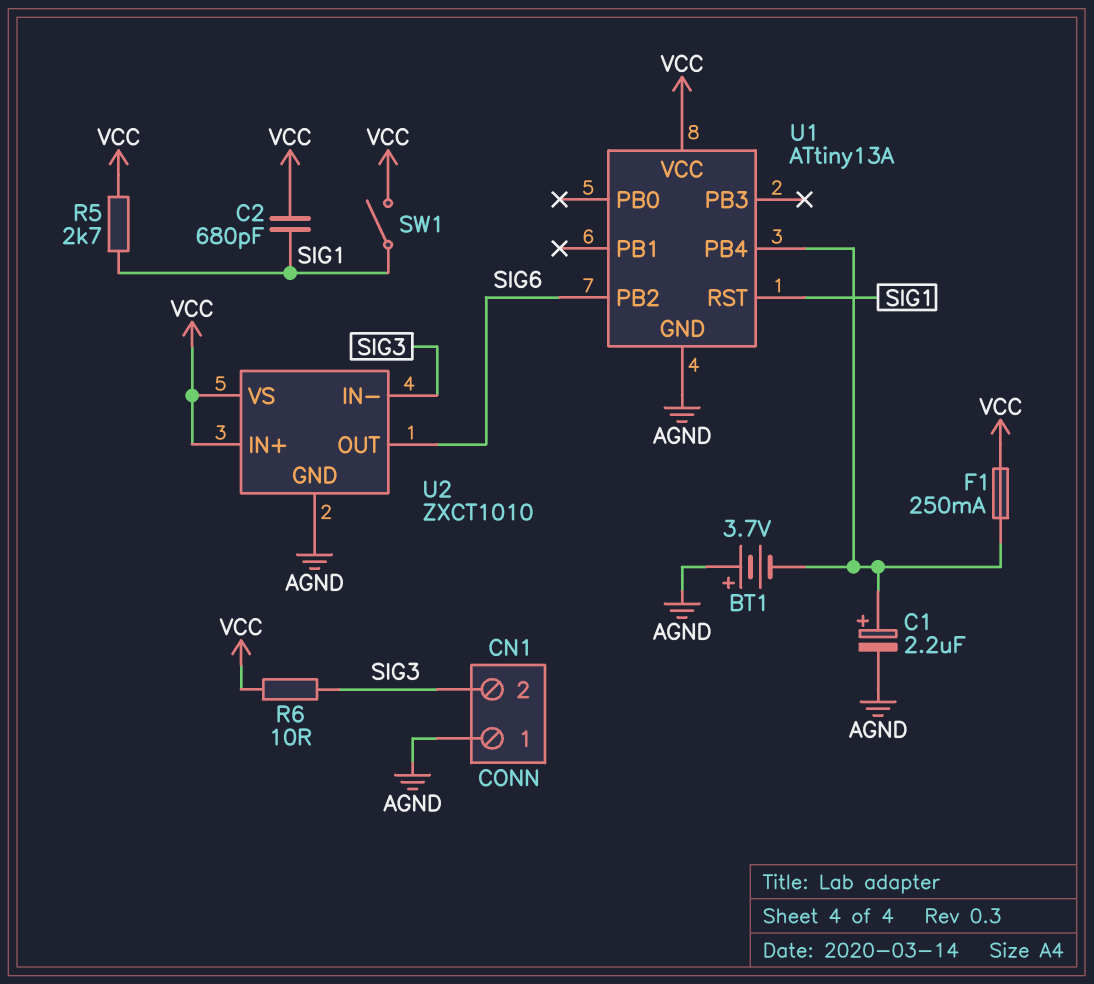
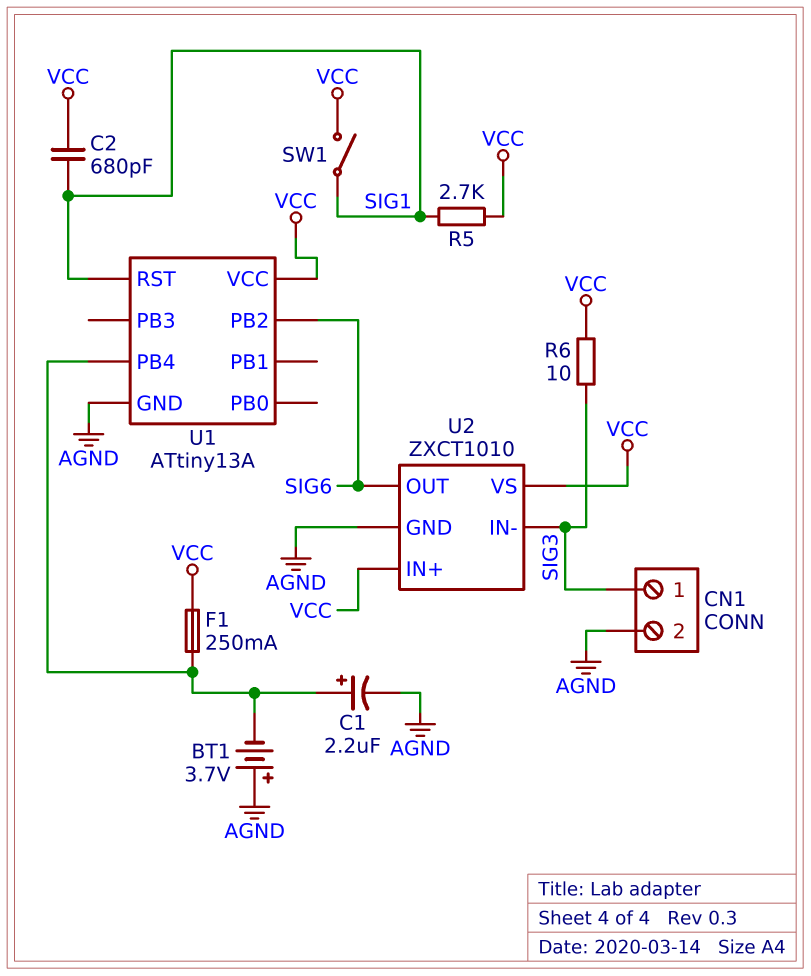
CN1 pin 1: AGND -> SIG3
CN1 pin 2: SIG3 -> AGND

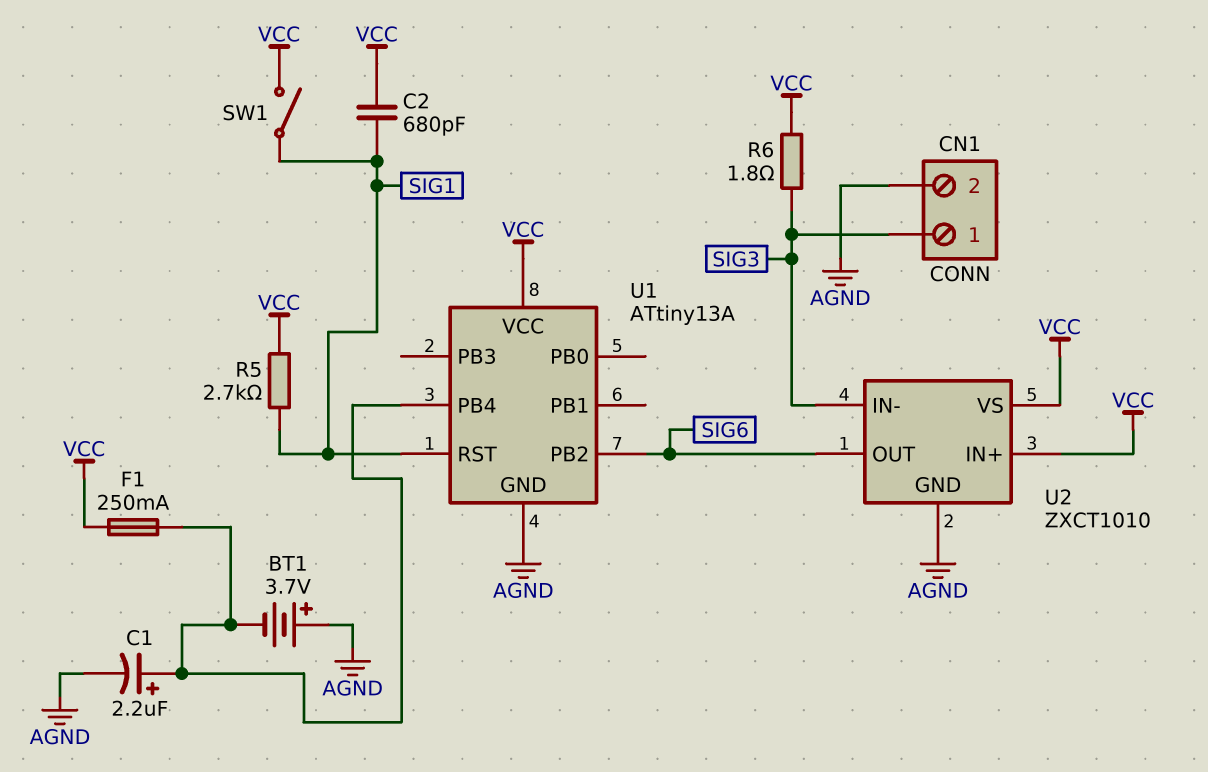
R6: 10 (SIG3, VCC) -> 1.8 (SIG3, VCC)

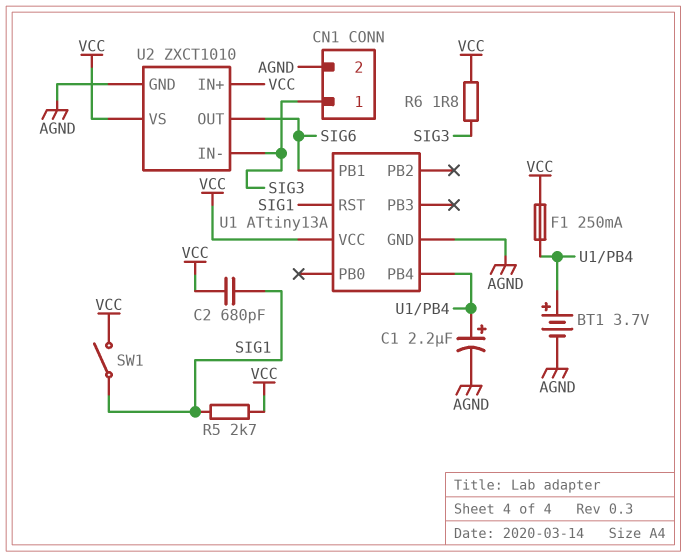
BT1: 3.7V (plus AGND, minus U1/PB4) -> 3.7V (plus U1/PB4, minus AGND)
U1 pin PB1: none -> SIG6
U1 pin PB2: SIG6 -> none

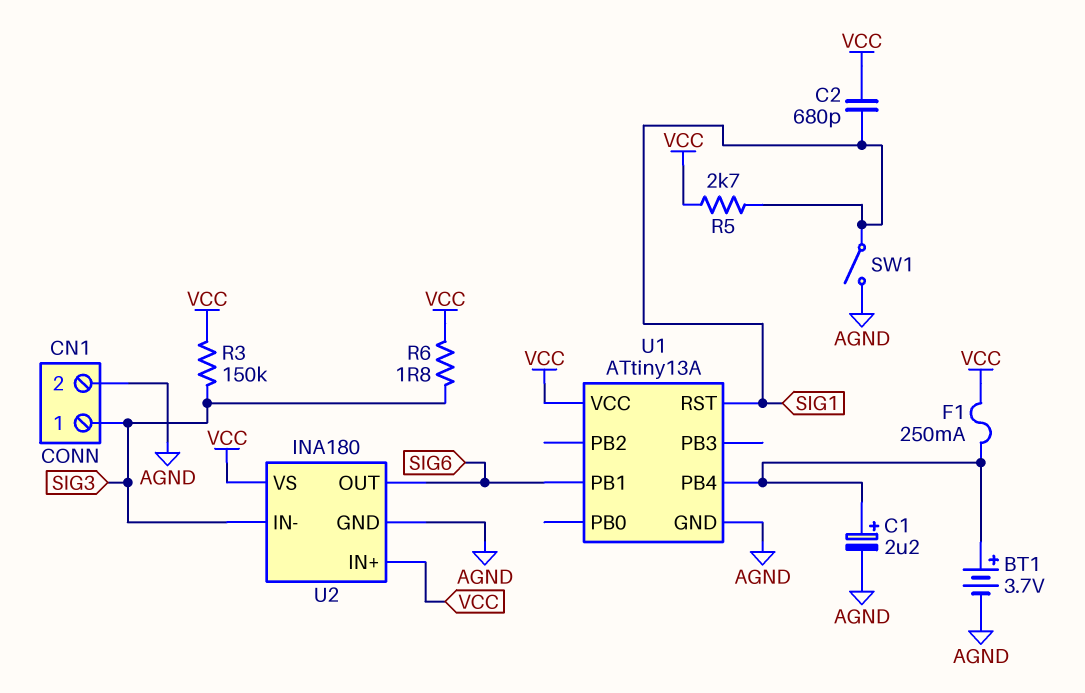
R3: none -> 150k (SIG3, VCC)
SW1: switch (SIG1, VCC) -> switch (AGND, SIG1)
U2: ZXCT1010 -> INA180

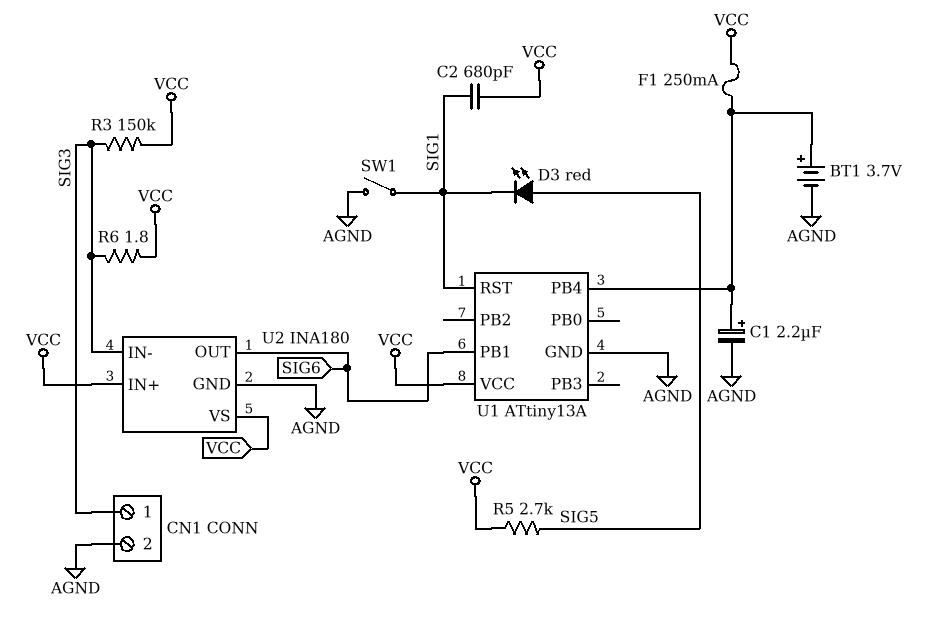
D3: none -> LED red (A SIG5, K SIG1)
R5: 2.7k (SIG1, VCC) -> 2.7k (SIG5, VCC)

